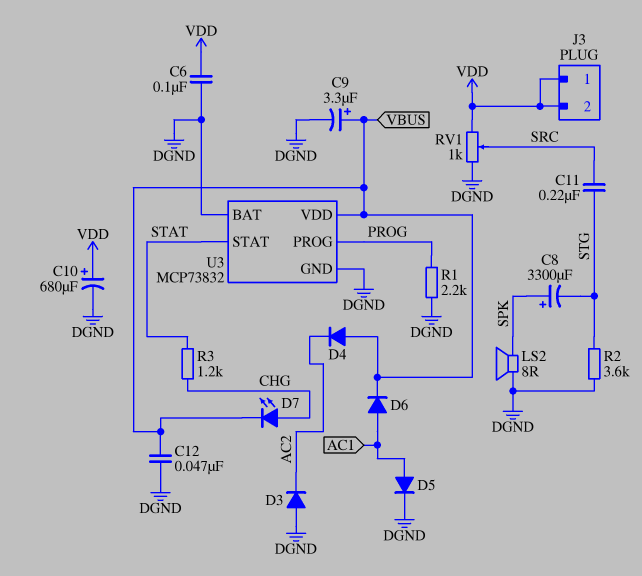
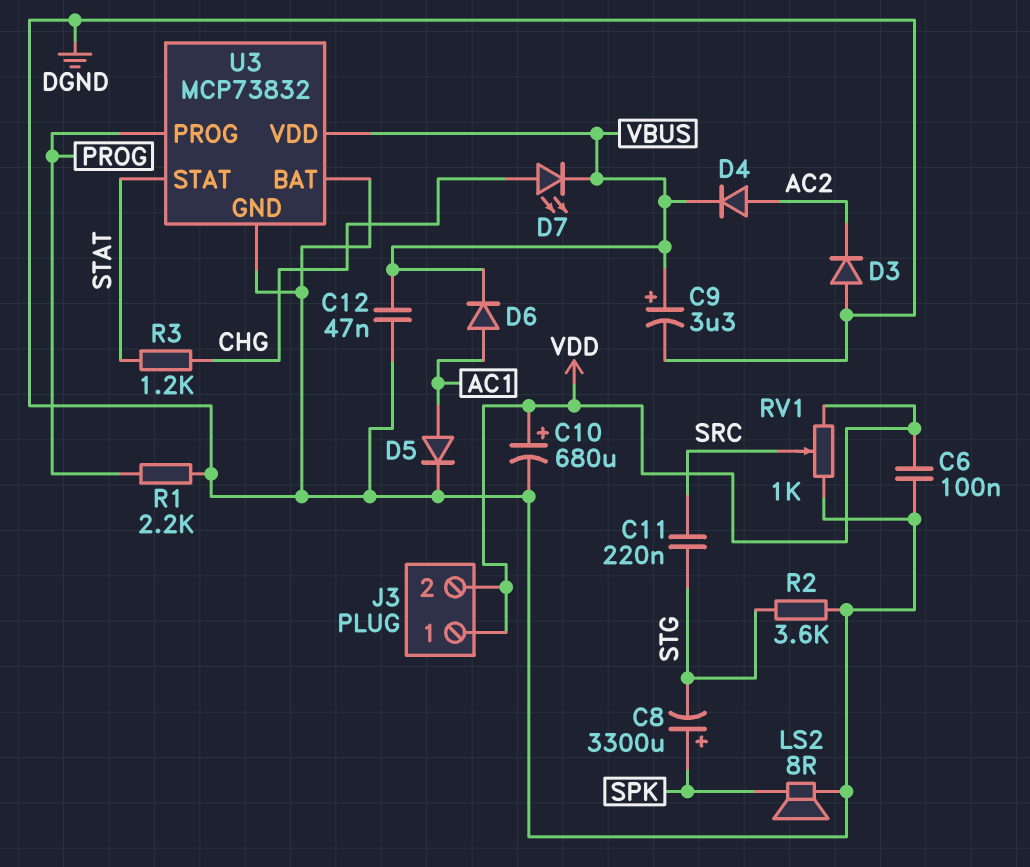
D4: diode (A VBUS, K AC2) -> diode (A AC2, K VBUS)

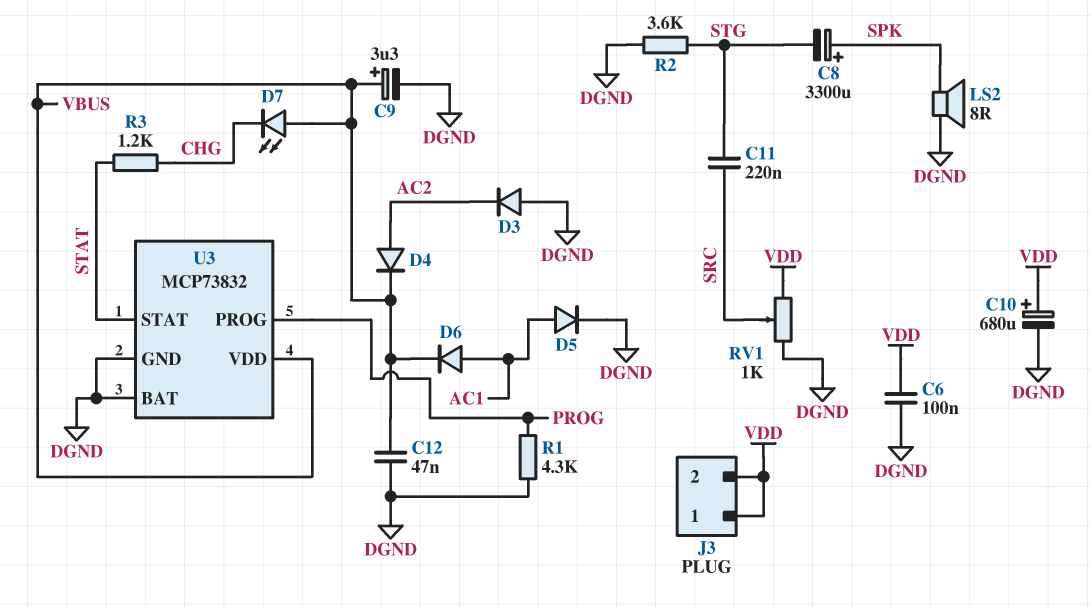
D7: LED (A CHG, K VBUS) -> LED (A VBUS, K CHG)
R1: 2.2k (DGND, PROG) -> 4.3k (DGND, PROG)

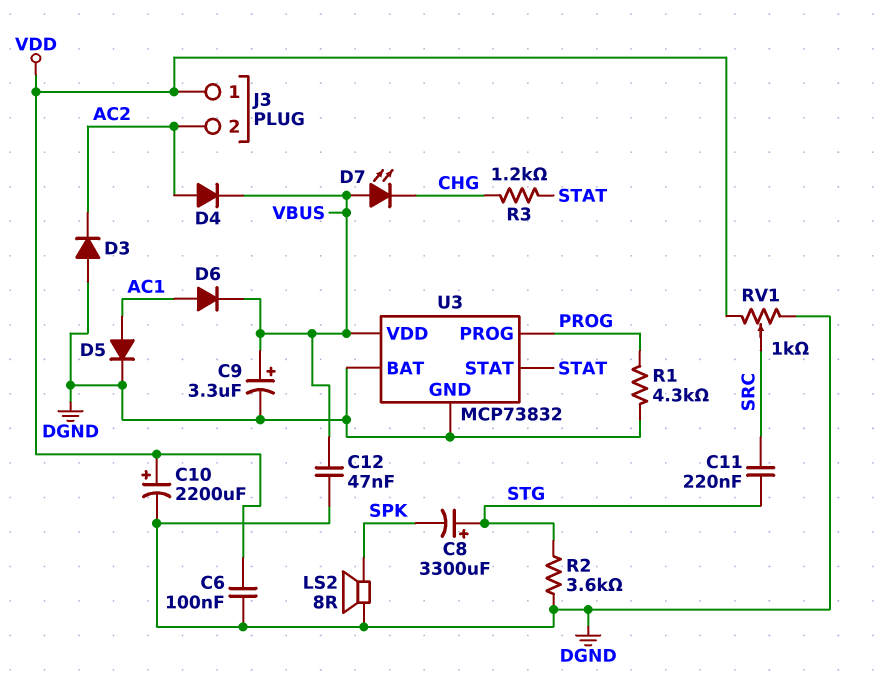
C8: 3300uF (plus SPK, minus STG) -> 3300uF (plus STG, minus SPK)
C10: 680uF (plus VDD, minus DGND) -> 2200uF (plus VDD, minus DGND)
J3 pin 2: VDD -> AC2

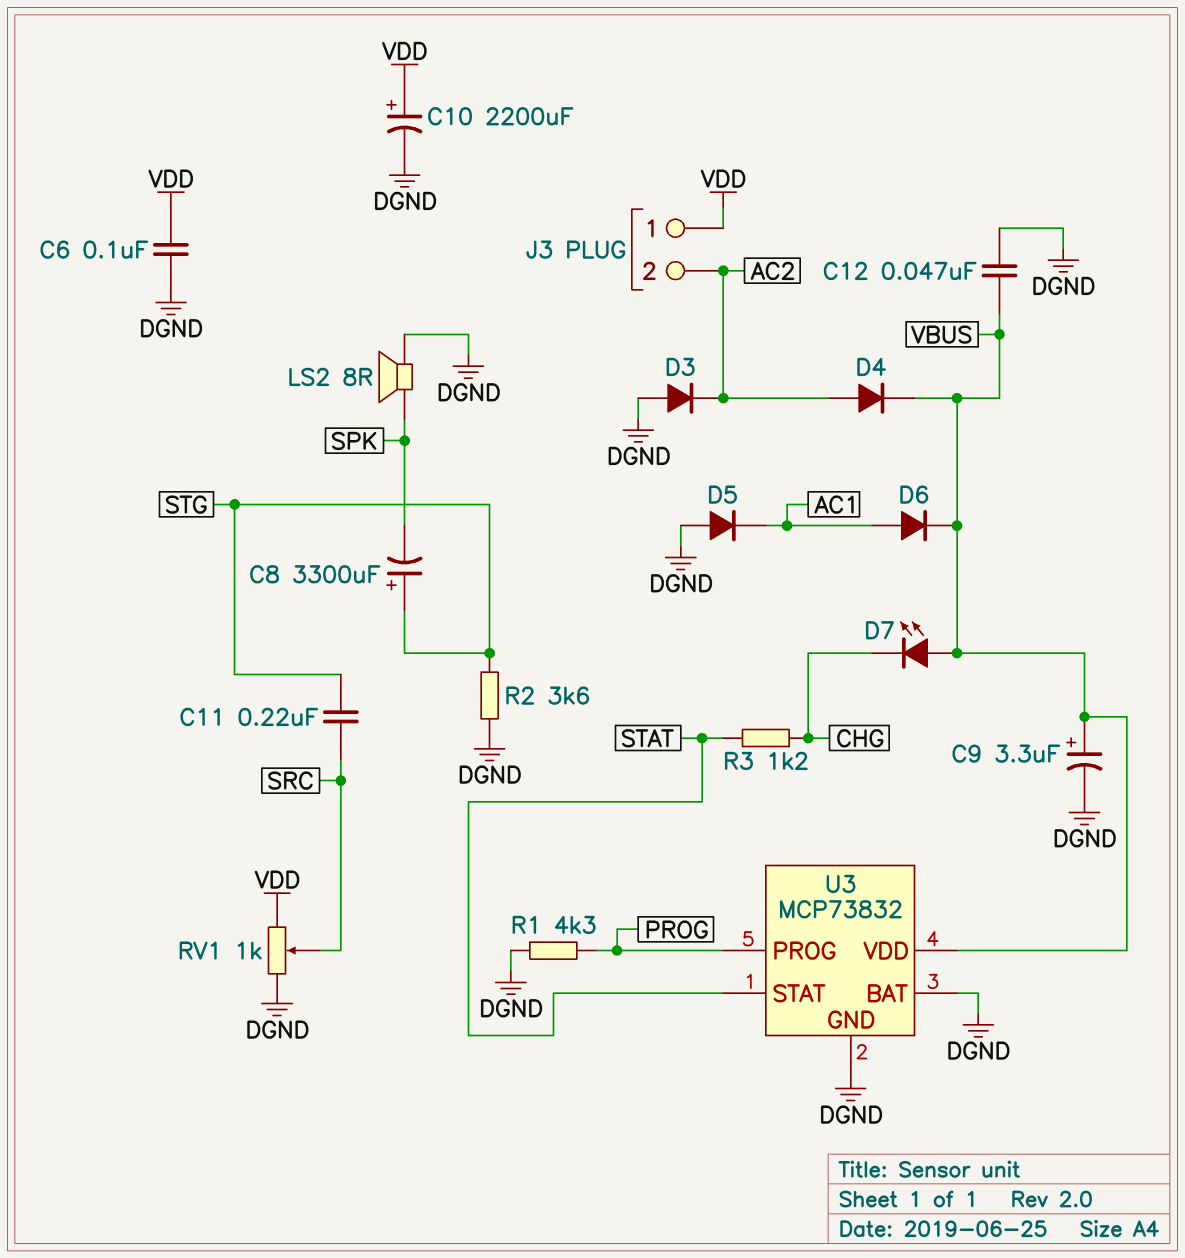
D5: diode (A AC1, K DGND) -> diode (A DGND, K AC1)

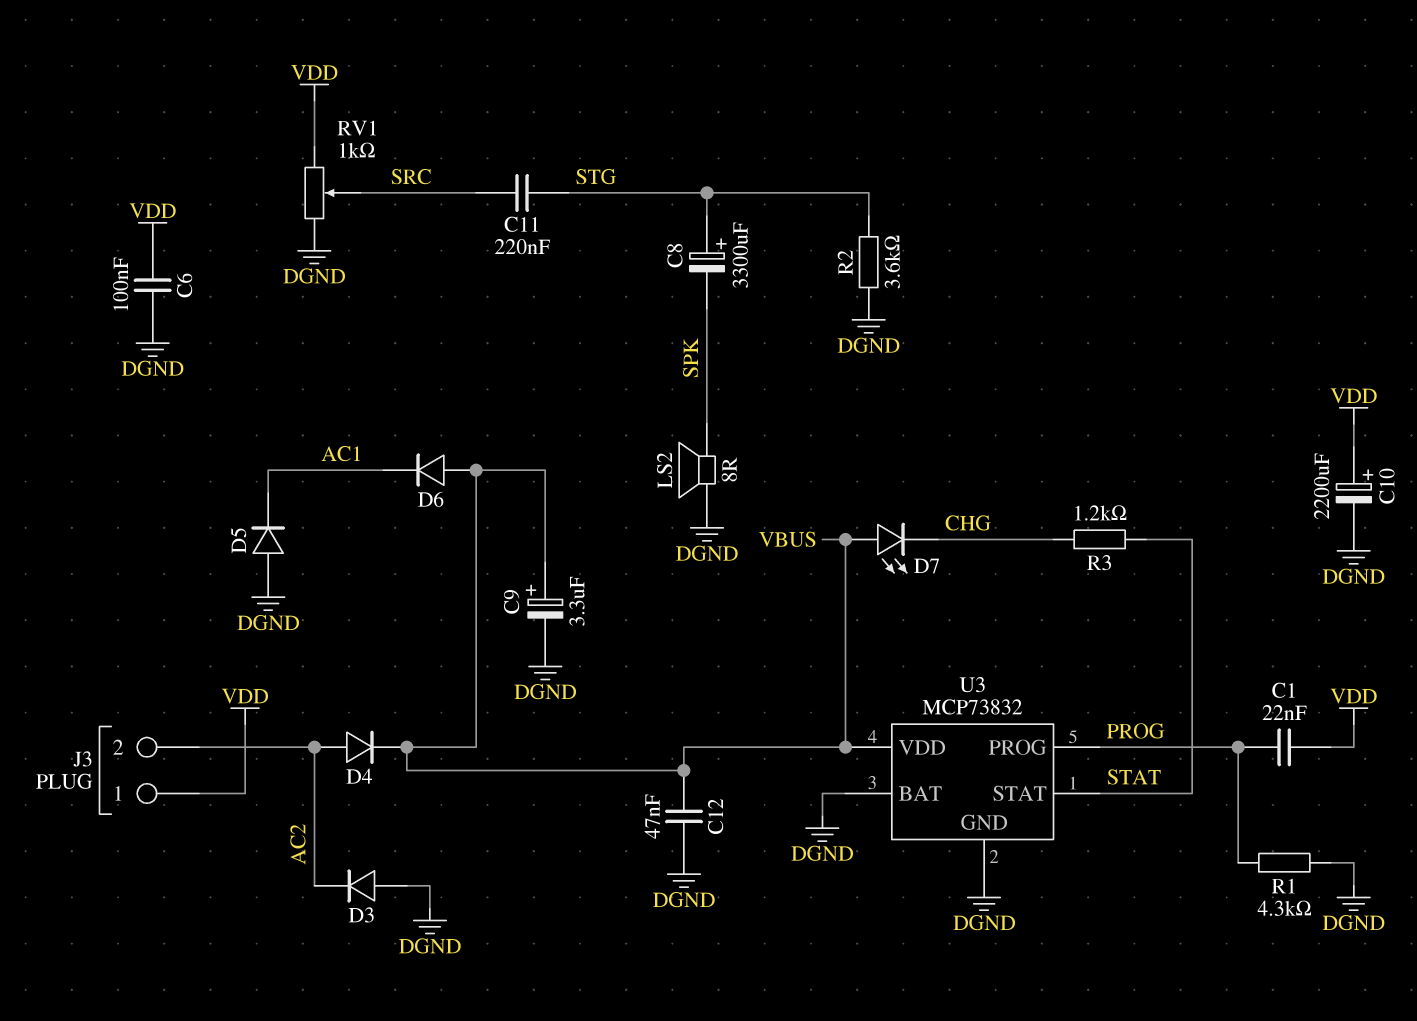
C1: none -> 22nF (PROG, VDD)
D6: diode (A AC1, K VBUS) -> diode (A VBUS, K AC1)

